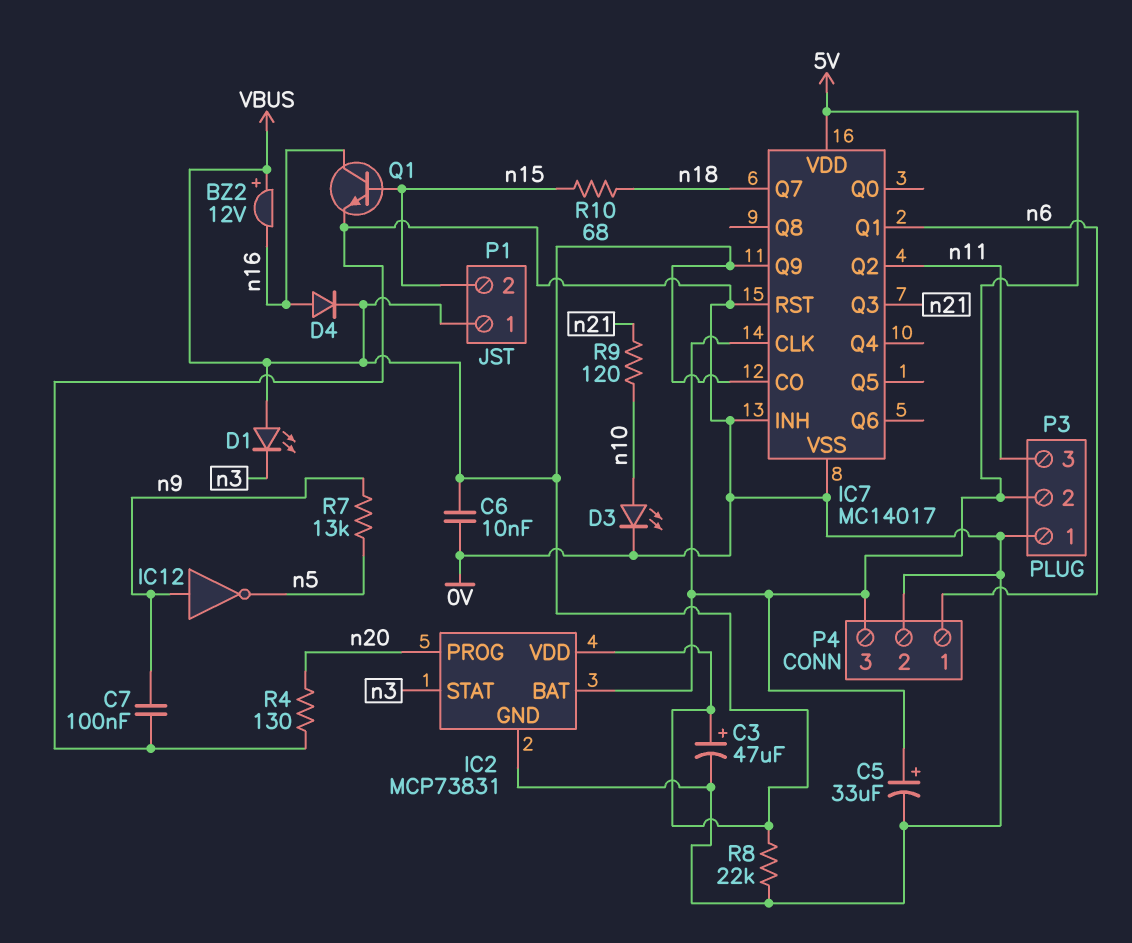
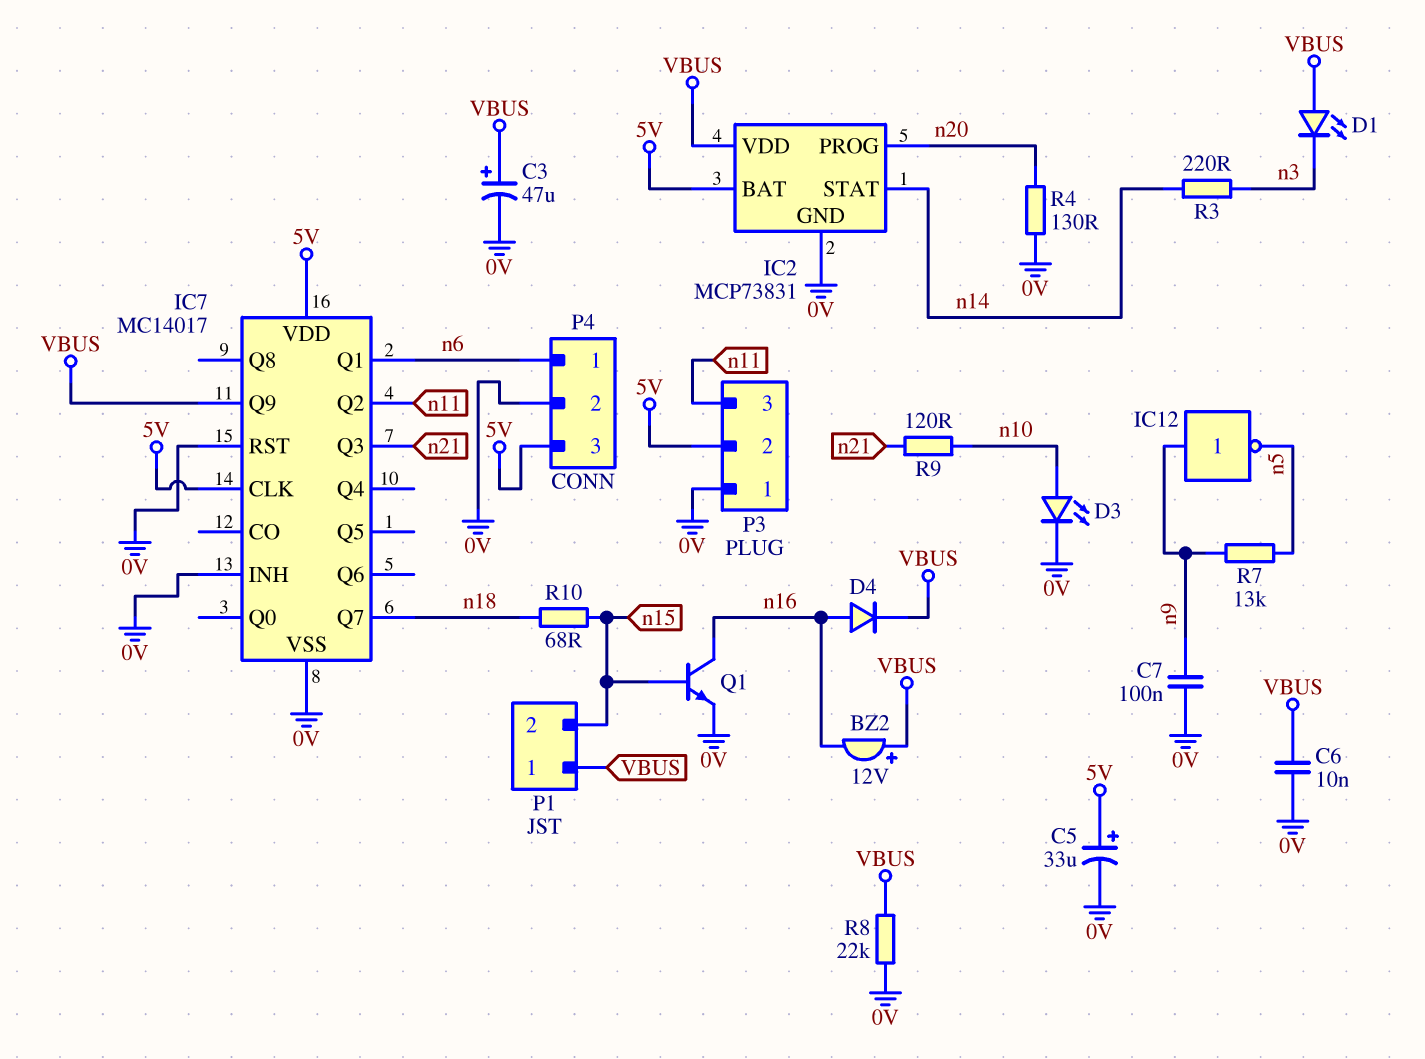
IC2 pin STAT: n3 -> n14
IC7 pin CO: VBUS -> none
R3: none -> 220 (n3, n14)

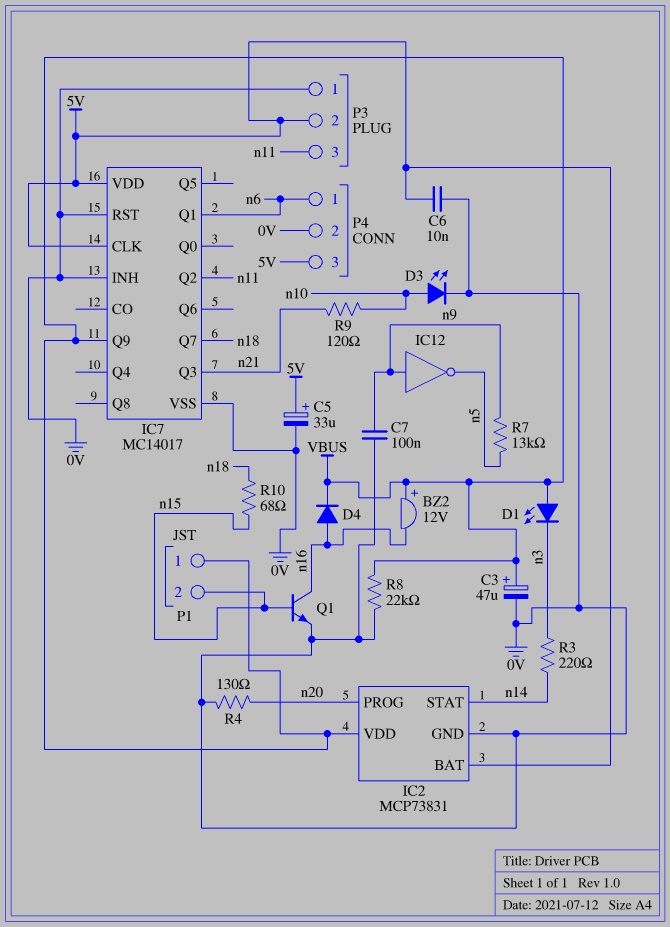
C6: 10nF (0V, VBUS) -> 10nF (0V, 5V)

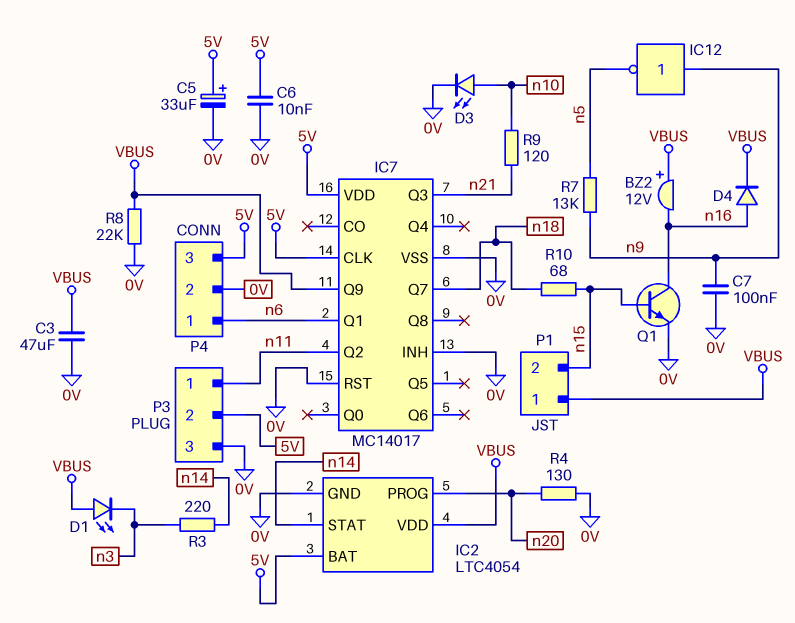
C3: 47uF (plus VBUS, minus 0V) -> 47uF (0V, VBUS)
IC2: MCP73831 -> LTC4054
P3 pin 1: 0V -> n11
P3 pin 3: n11 -> 0V

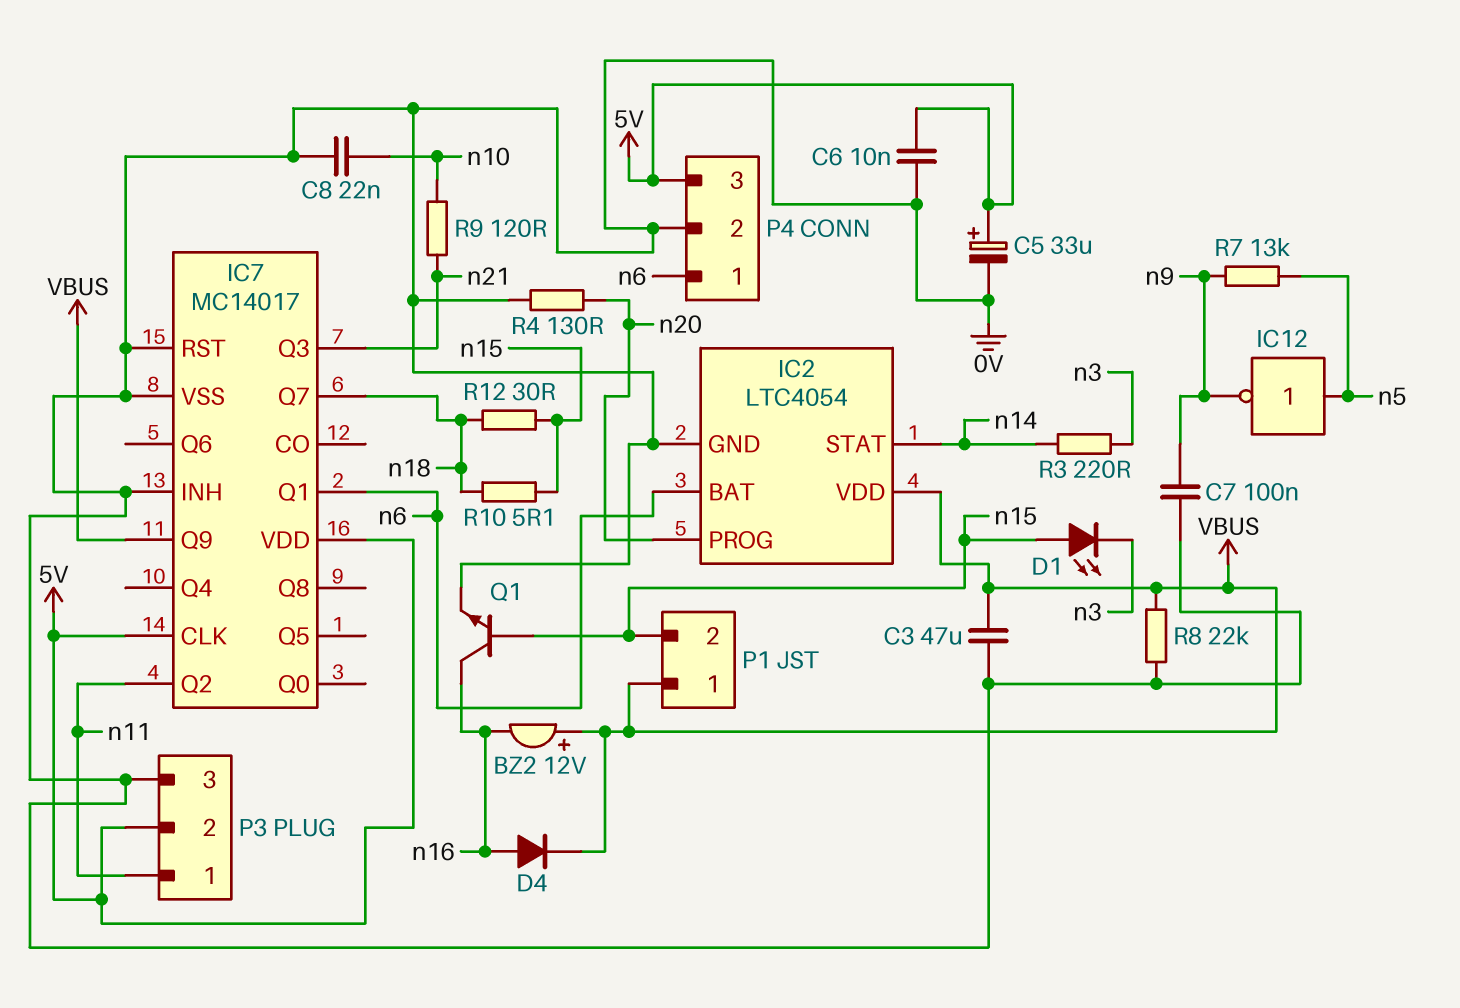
C8: none -> 22nF (0V, n10)
D1: LED (A VBUS, K n3) -> LED (A n15, K n3)
D3: LED (A n10, K 0V) -> none
IC2 pin BAT: 5V -> n6
IC12: NOT (in n9, out n5) -> NOT (in n5, out n9)
R10: 68 (n15, n18) -> 5.1 (n15, n18)
R12: none -> 30 (n15, n18)

